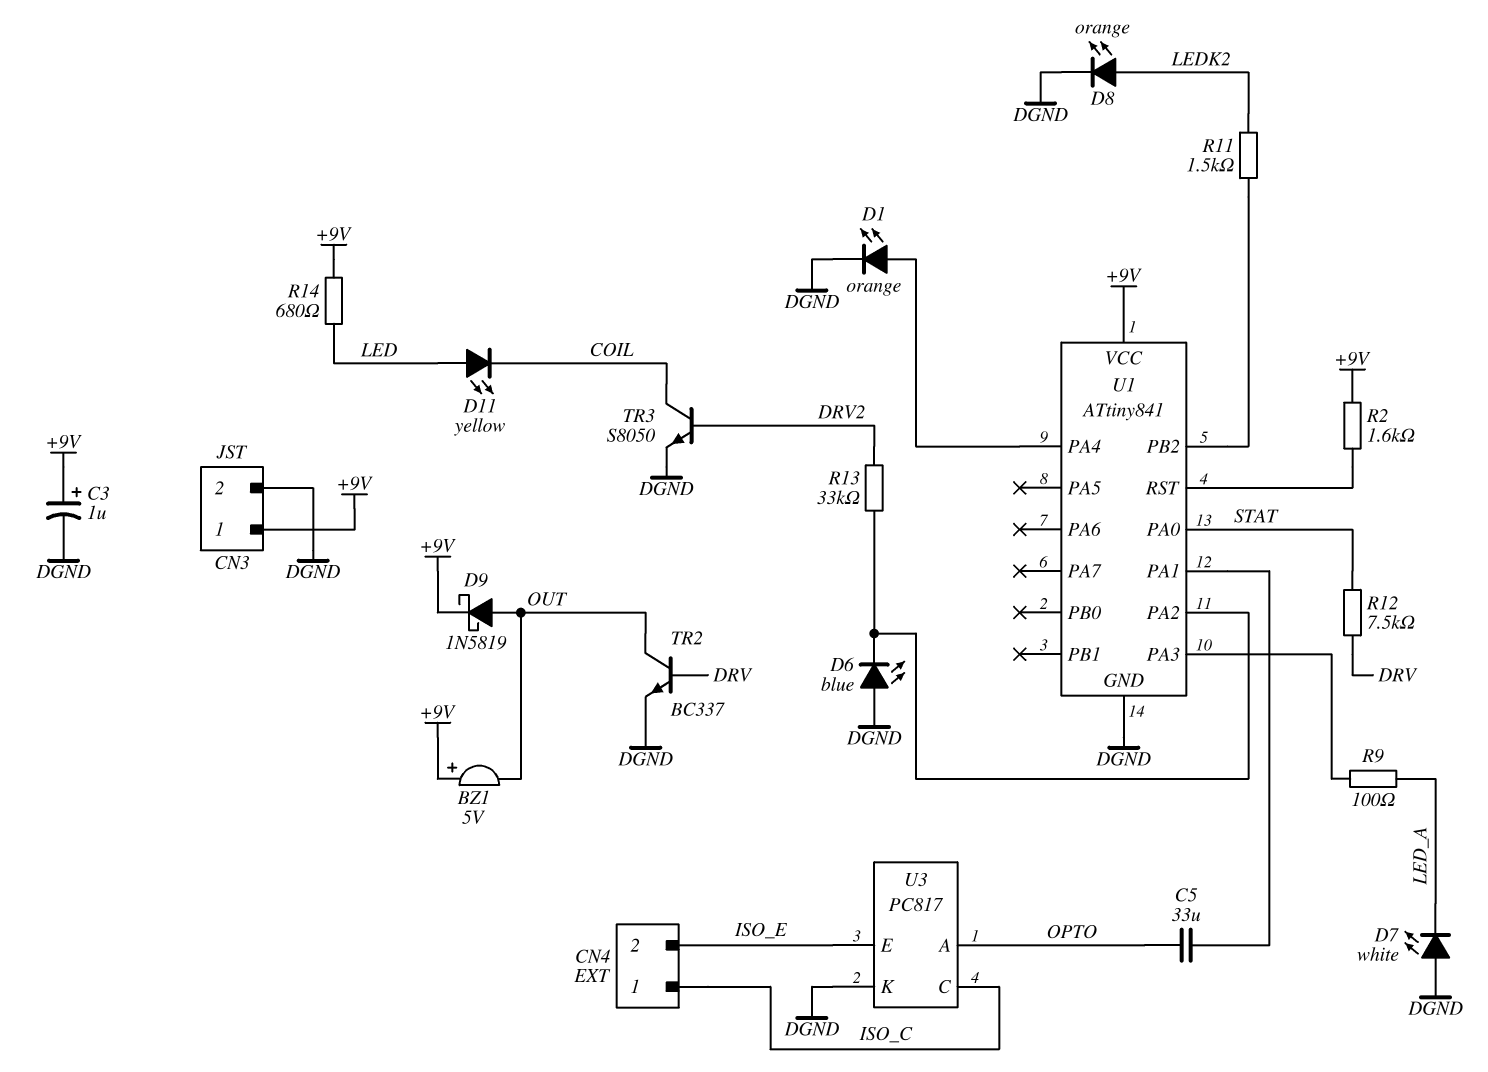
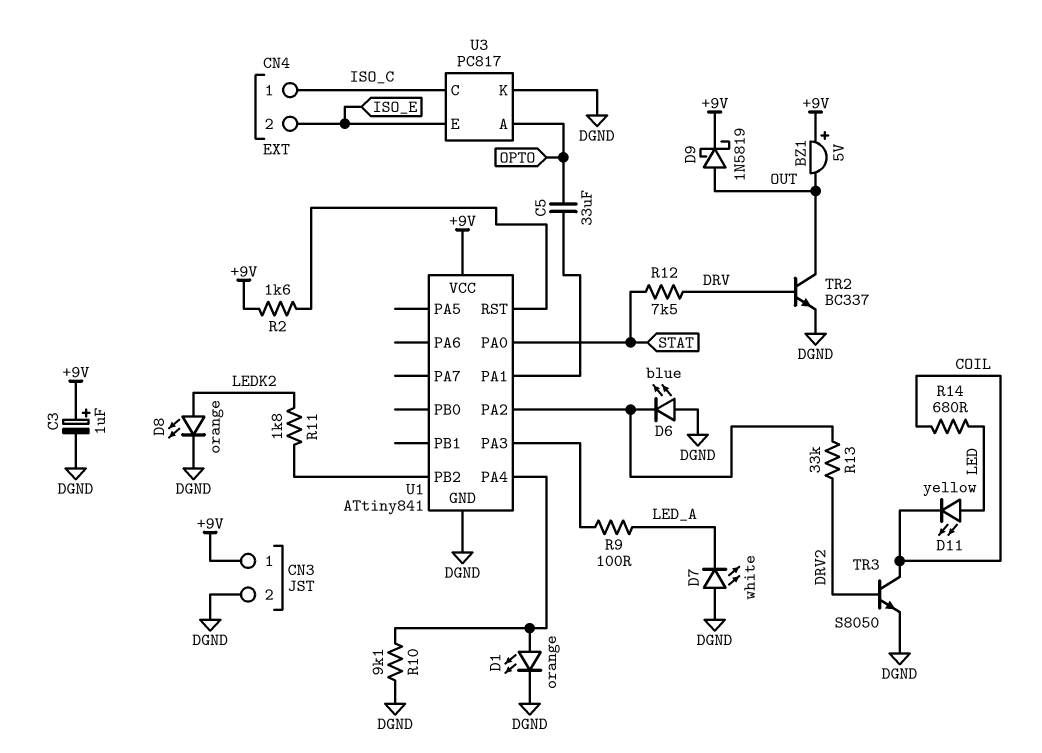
R10: none -> 9.1k (DGND, U1/PA4)
R11: 1.5k (LEDK2, U1/PB2) -> 1.8k (LEDK2, U1/PB2)
R14: 680 (+9V, LED) -> 680 (COIL, LED)

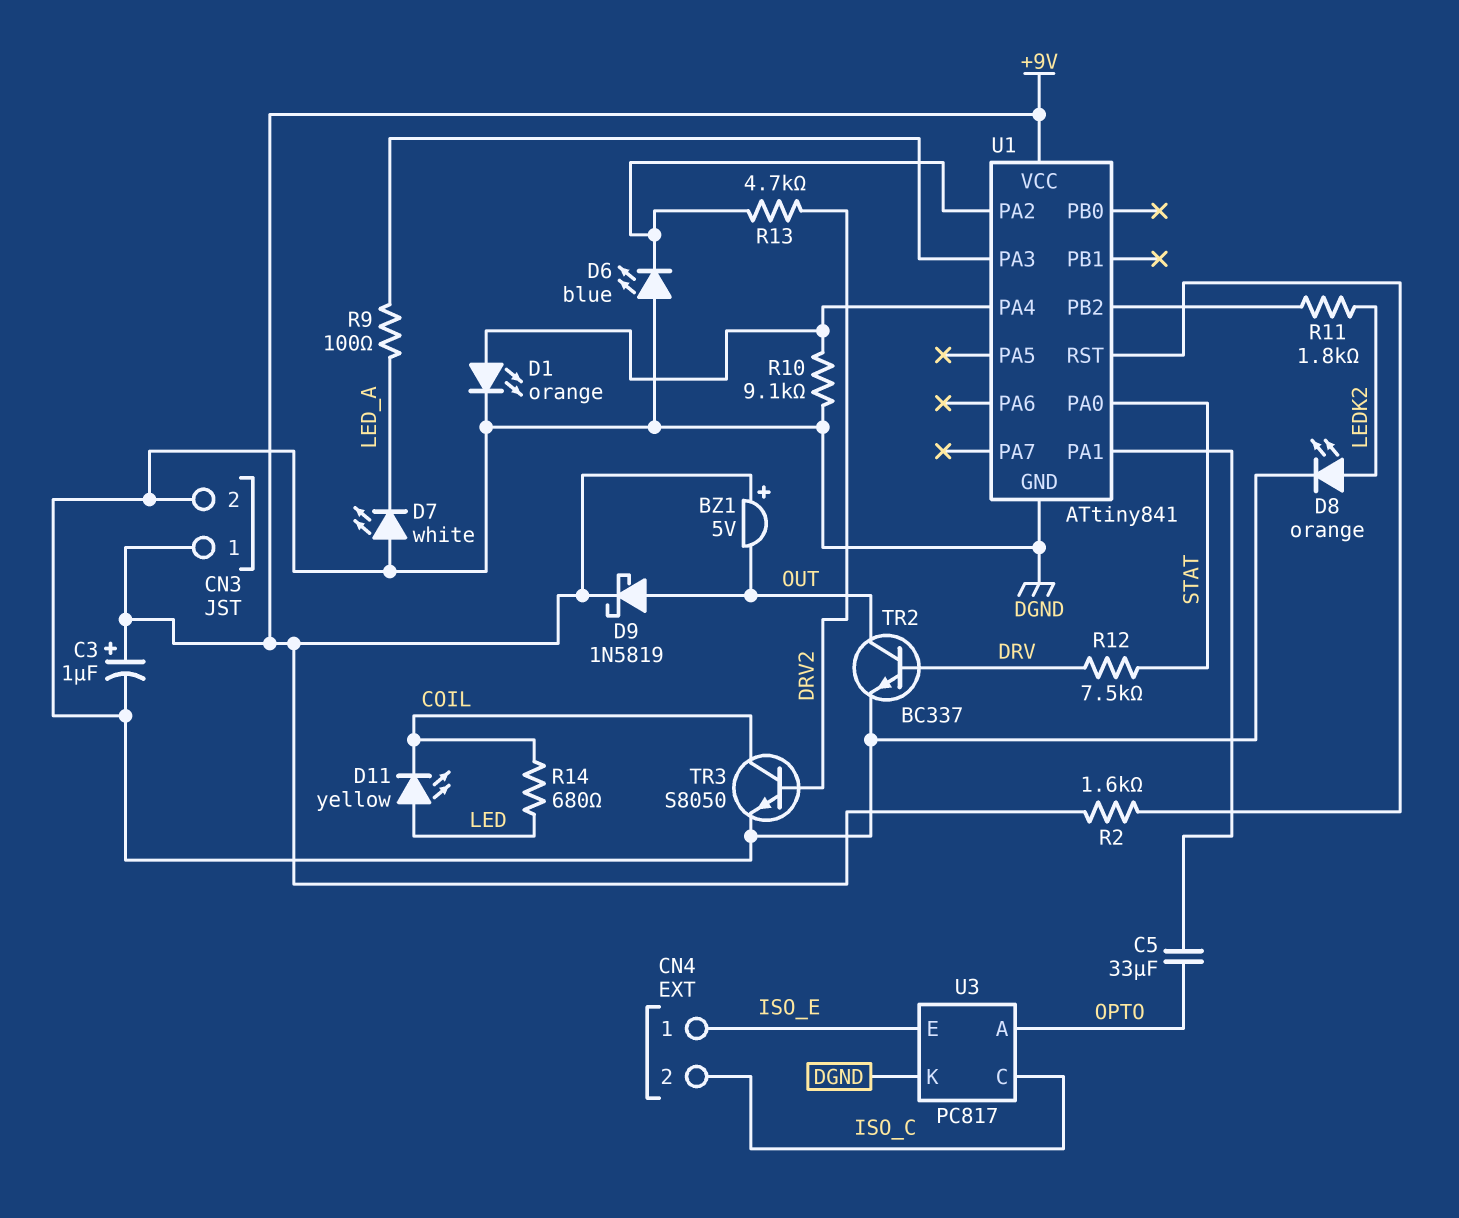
CN4 pin 1: ISO_C -> ISO_E
CN4 pin 2: ISO_E -> ISO_C
R13: 33k (DRV2, U1/PA2) -> 4.7k (DRV2, U1/PA2)

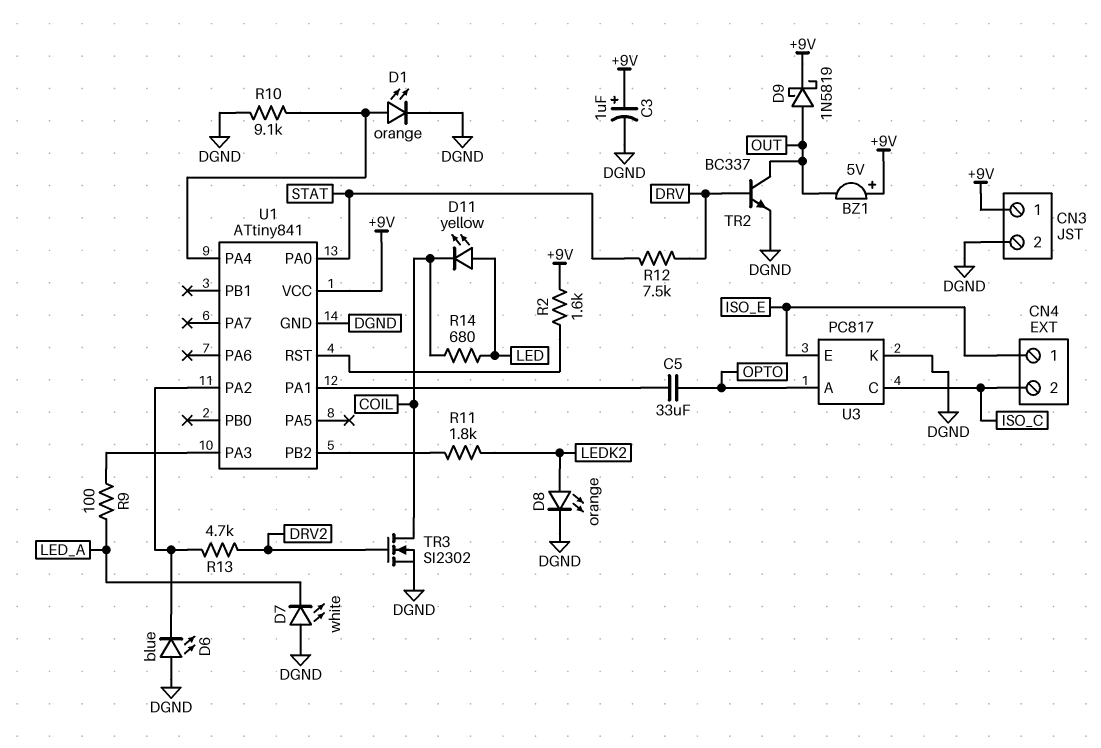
TR3: NPN S8050 (B DRV2, C COIL, E DGND) -> NMOS SI2302 (G DRV2, D COIL, S DGND)

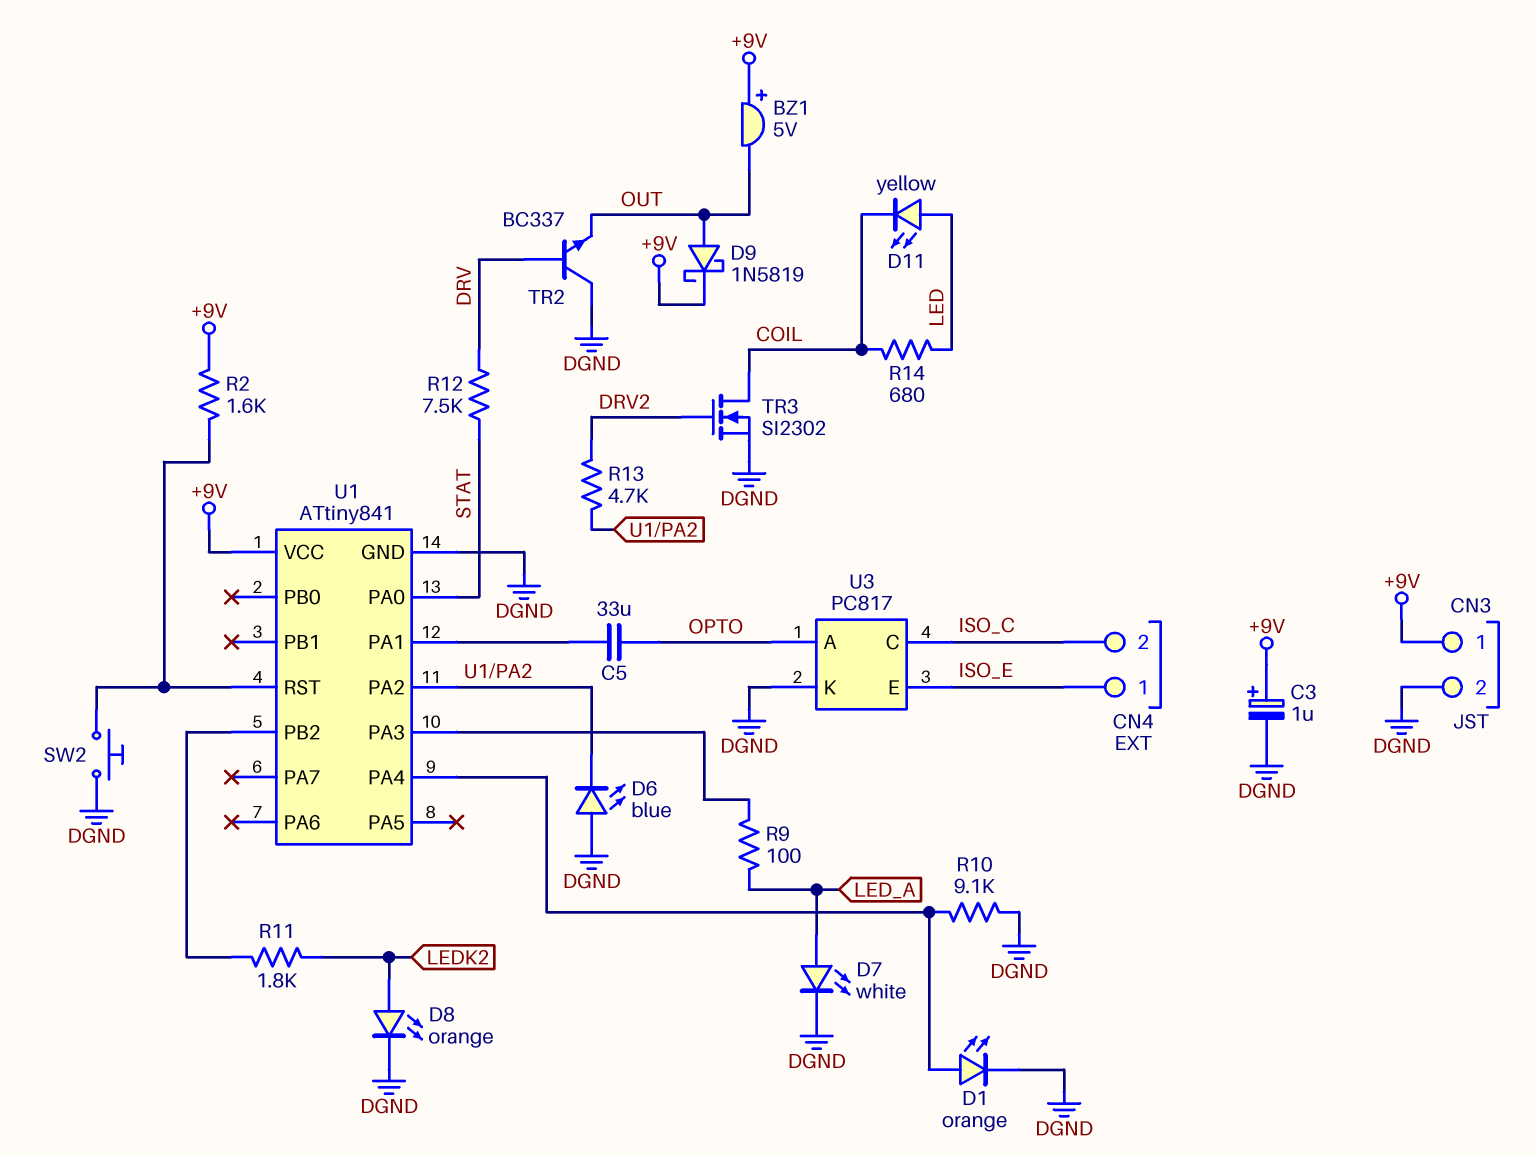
D7: LED white (A DGND, K LED_A) -> LED white (A LED_A, K DGND)
SW2: none -> button (DGND, U1/RST)
TR2: NPN BC337 (B DRV, C OUT, E DGND) -> NPN BC337 (B DRV, C DGND, E OUT)

